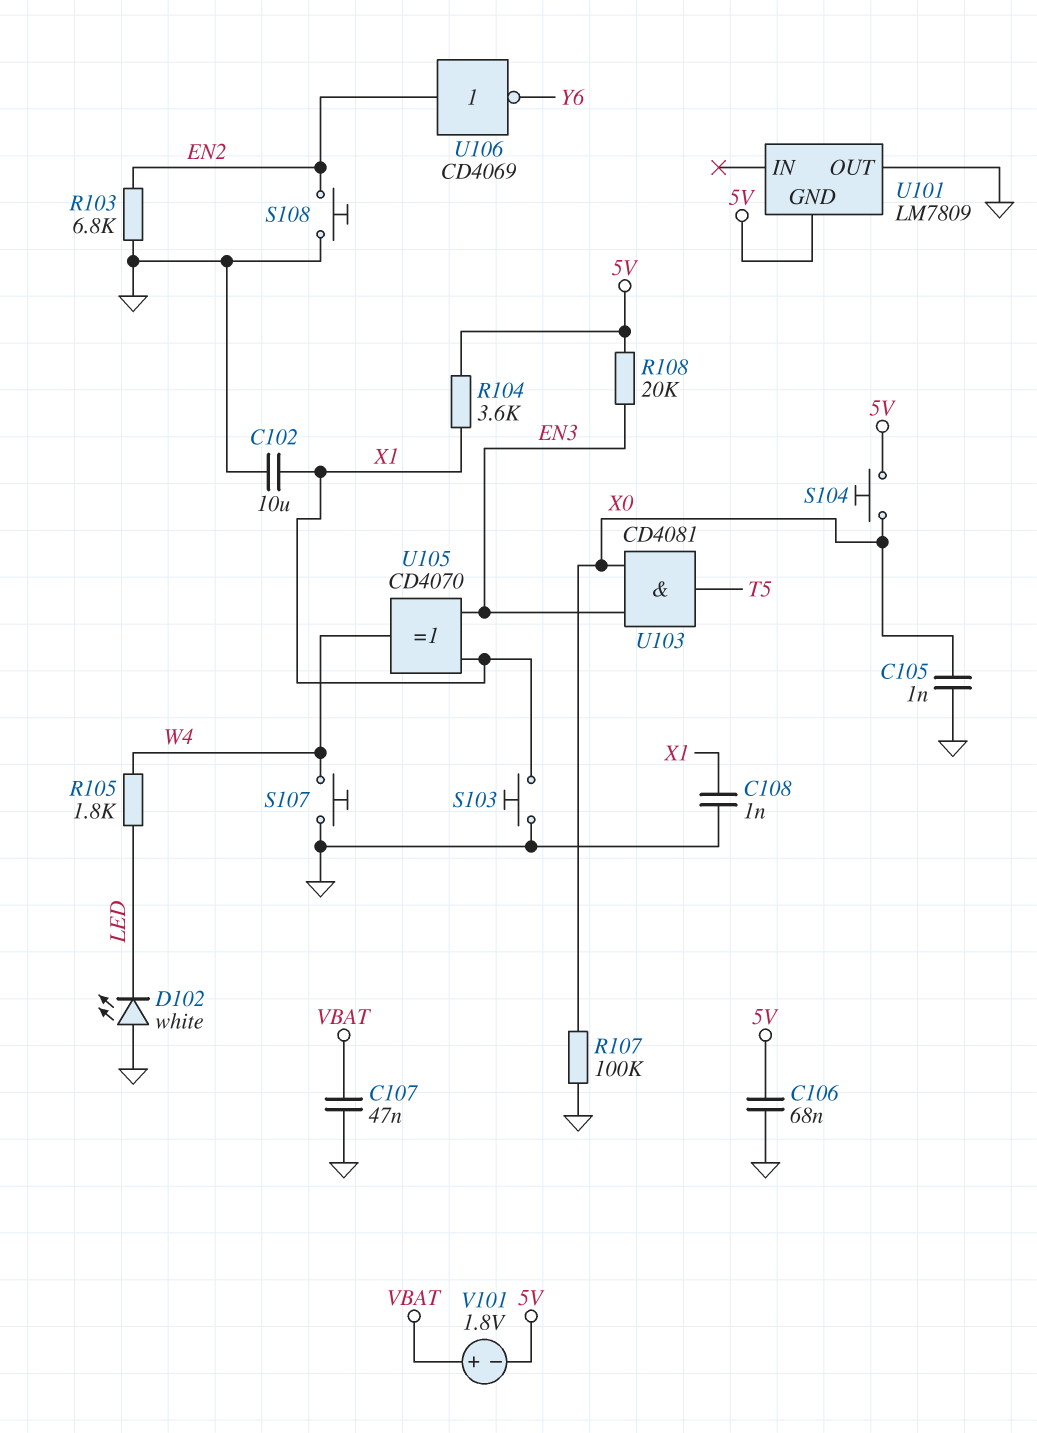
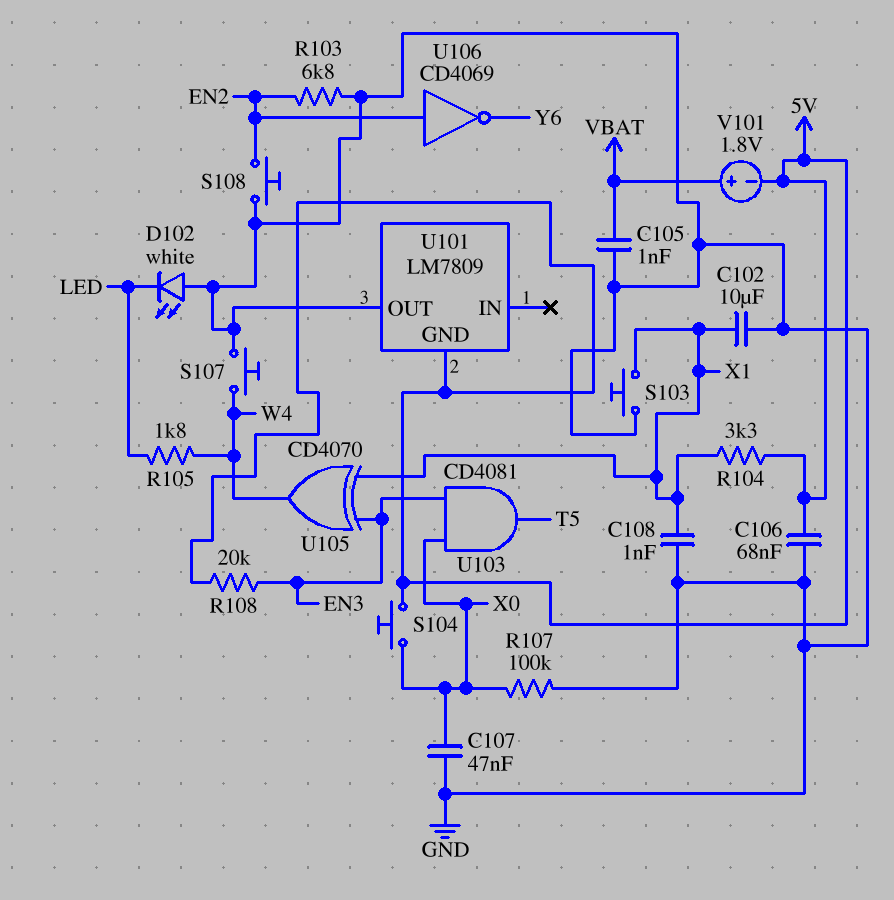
C105: 1nF (GND, X0) -> 1nF (GND, VBAT)
C107: 47nF (GND, VBAT) -> 47nF (GND, X0)
R104: 3.6k (5V, X1) -> 3.3k (5V, X1)

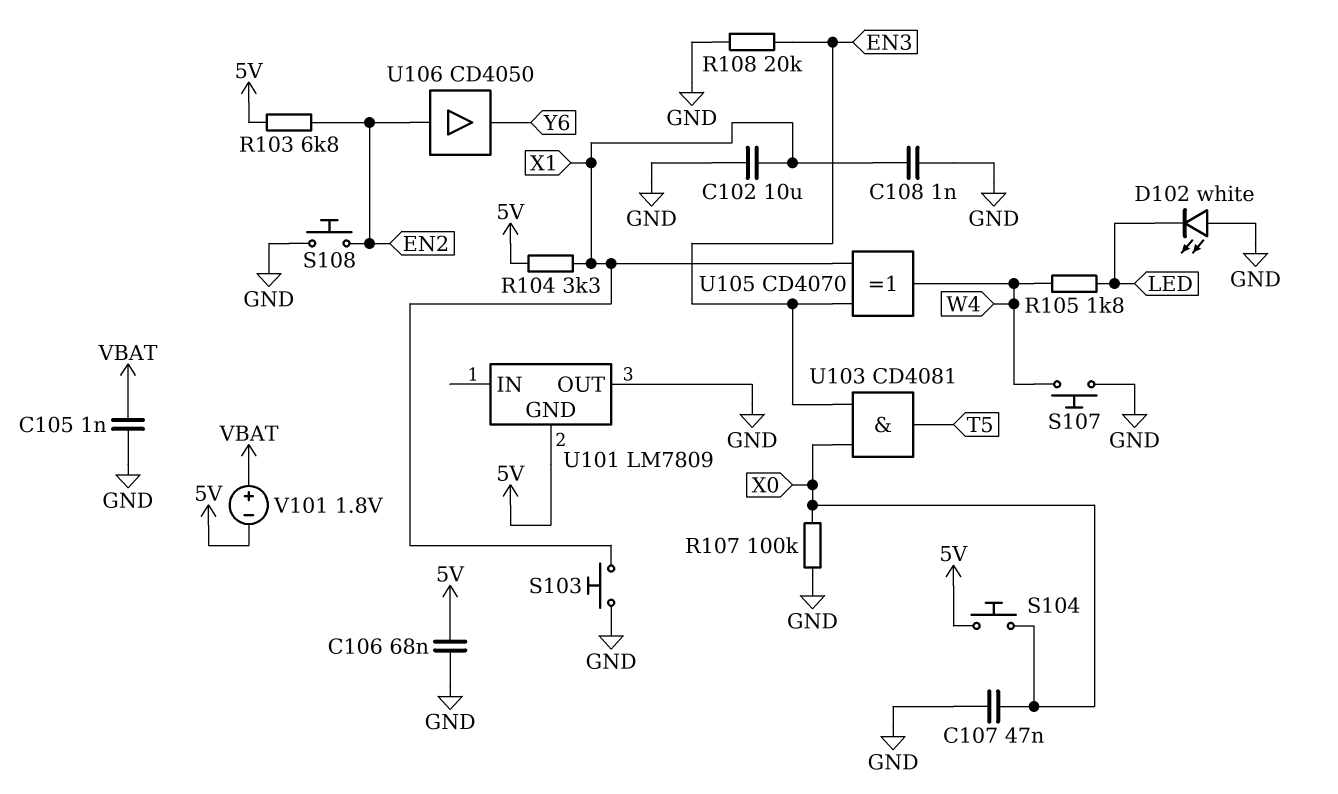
R103: 6.8k (EN2, GND) -> 6.8k (5V, EN2)
R108: 20k (5V, EN3) -> 20k (EN3, GND)
U106: NOT CD4069 (in EN2, out Y6) -> buffer CD4050 (in EN2, out Y6)

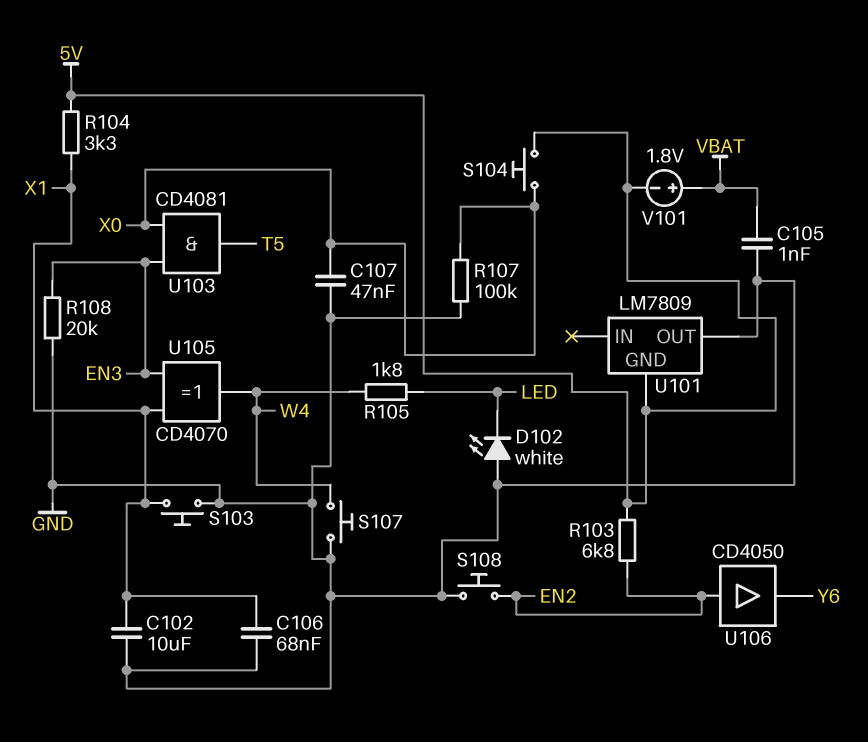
C106: 68nF (5V, GND) -> 68nF (GND, X1)
C108: 1nF (GND, X1) -> none

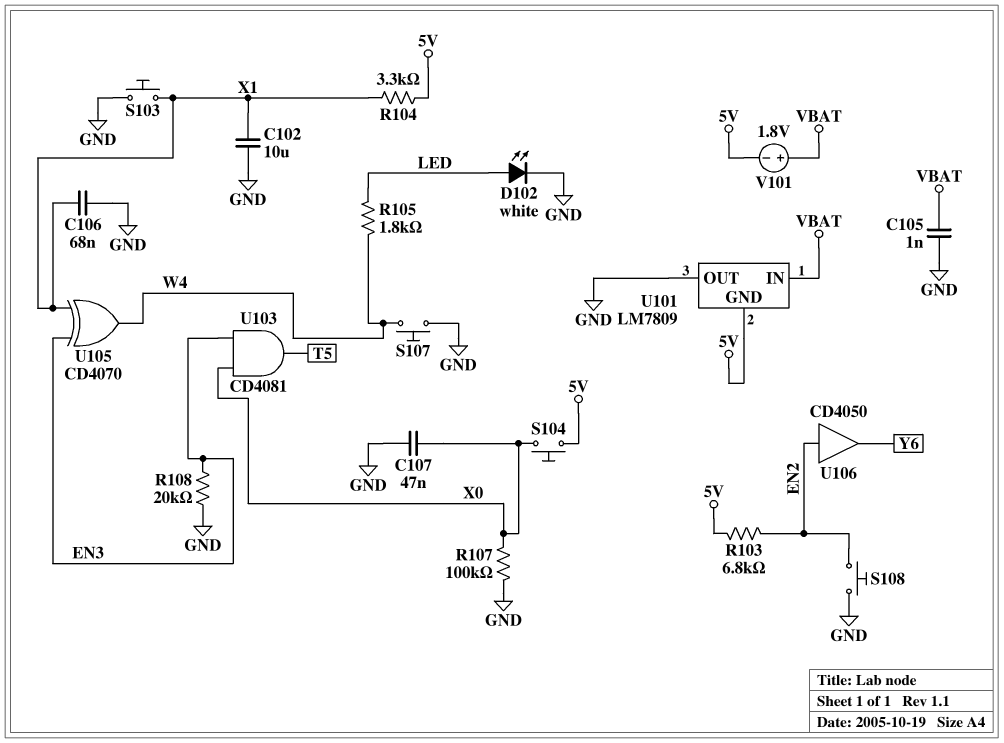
D102: LED white (A GND, K LED) -> LED white (A LED, K GND)
U101 pin IN: none -> VBAT

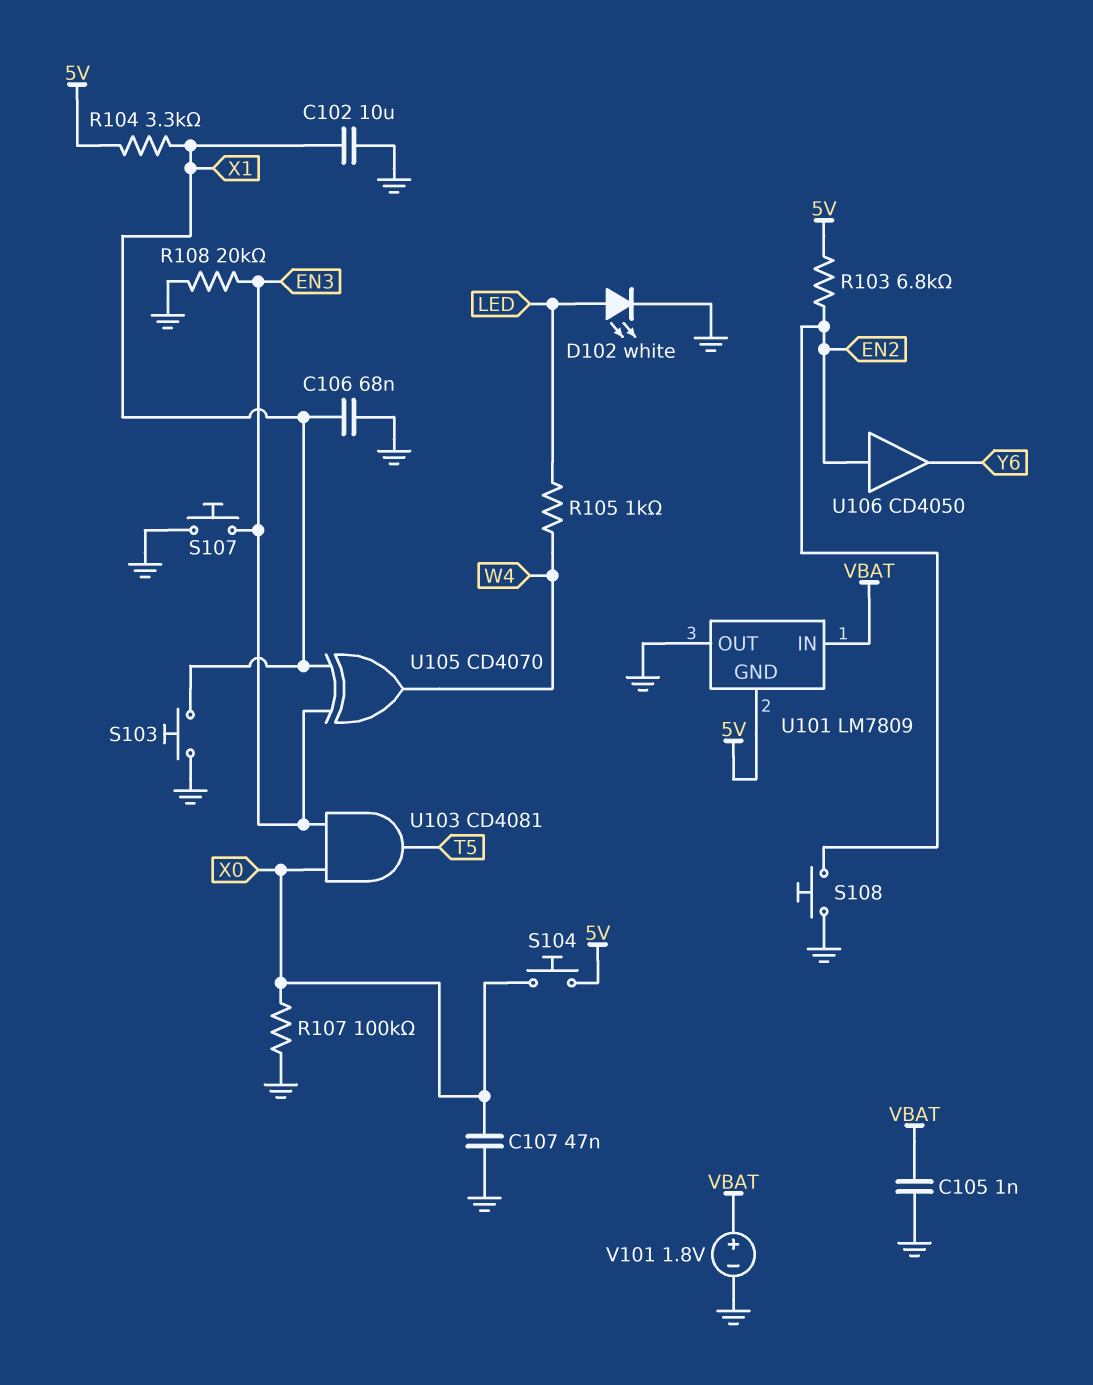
R105: 1.8k (LED, W4) -> 1k (LED, W4)
S107: button (GND, W4) -> button (EN3, GND)
V101: 1.8V (plus VBAT, minus 5V) -> 1.8V (plus VBAT, minus GND)

